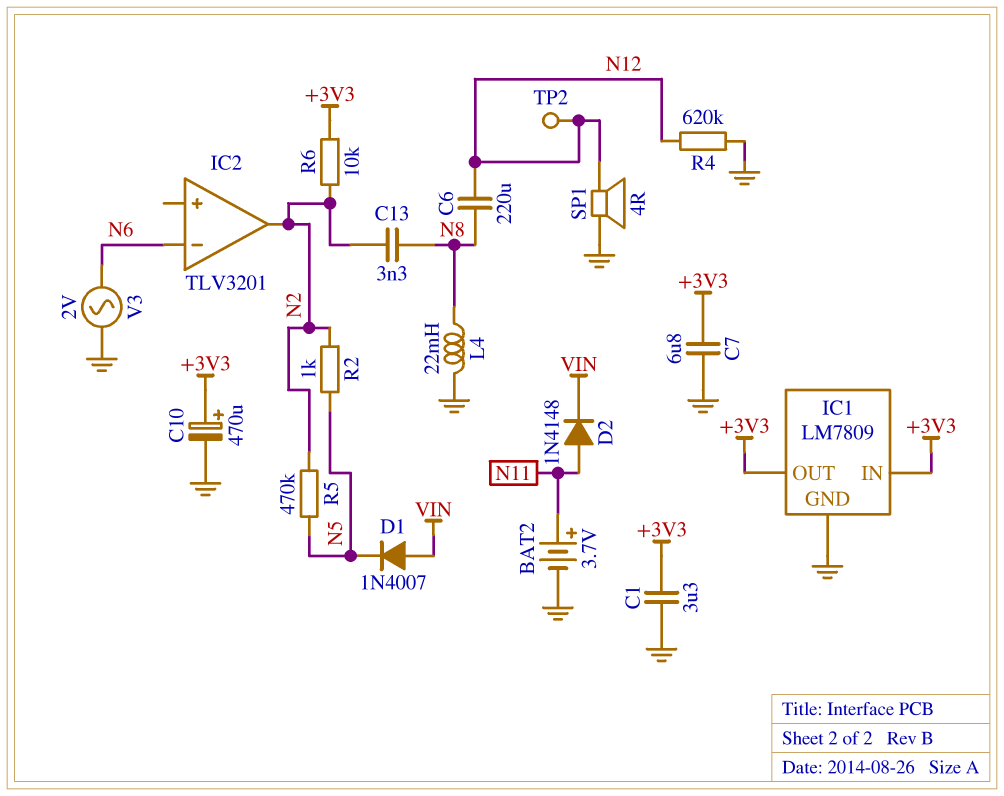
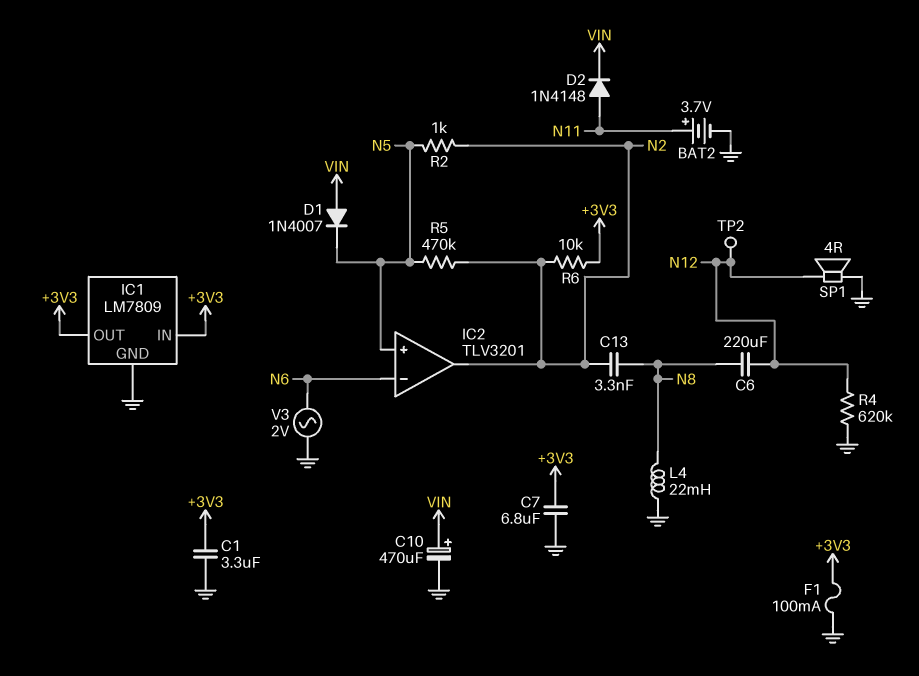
C10: 470uF (plus +3V3, minus GND) -> 470uF (plus VIN, minus GND)
F1: none -> 100mA (+3V3, GND)
IC2 pin in+: none -> N5

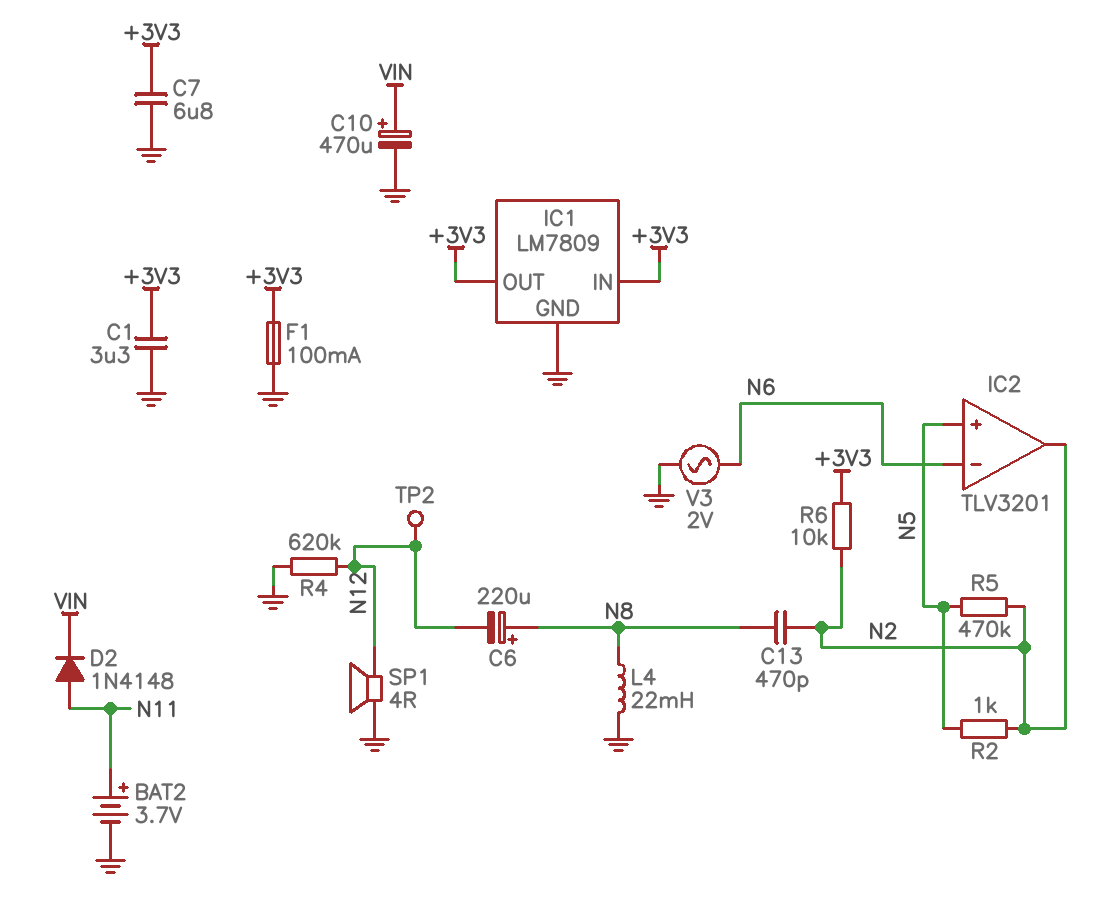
C6: 220uF (N8, N12) -> 220uF (plus N8, minus N12)
C13: 3.3nF (N2, N8) -> 470pF (N2, N8)
D1: diode 1N4007 (A VIN, K N5) -> none

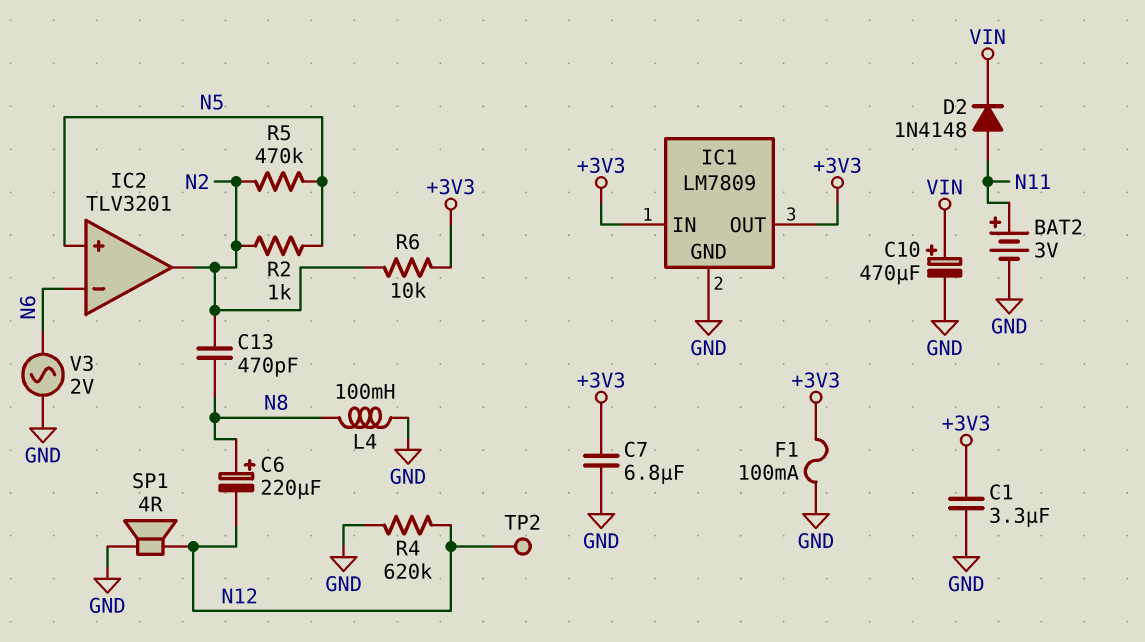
BAT2: 3.7V (plus N11, minus GND) -> 3V (plus N11, minus GND)
L4: 22mH (GND, N8) -> 100mH (GND, N8)

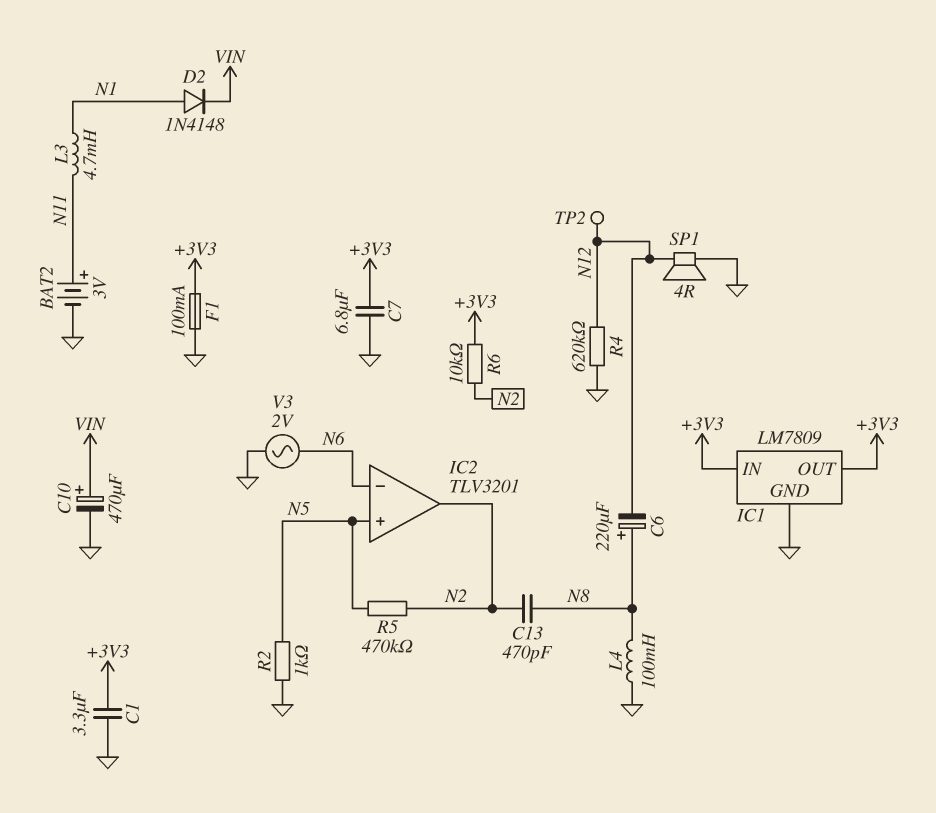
D2: diode 1N4148 (A N11, K VIN) -> diode 1N4148 (A N1, K VIN)
L3: none -> 4.7mH (N1, N11)
R2: 1k (N2, N5) -> 1k (GND, N5)

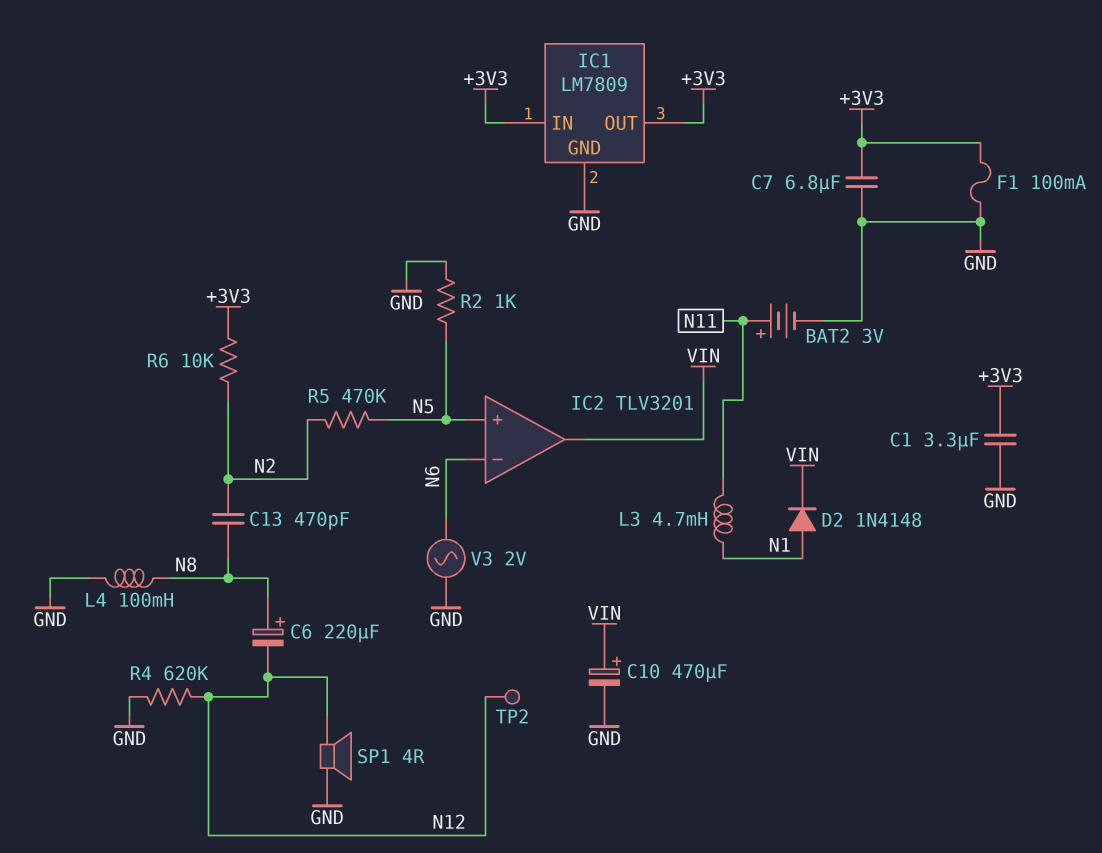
IC2 pin out: N2 -> VIN

